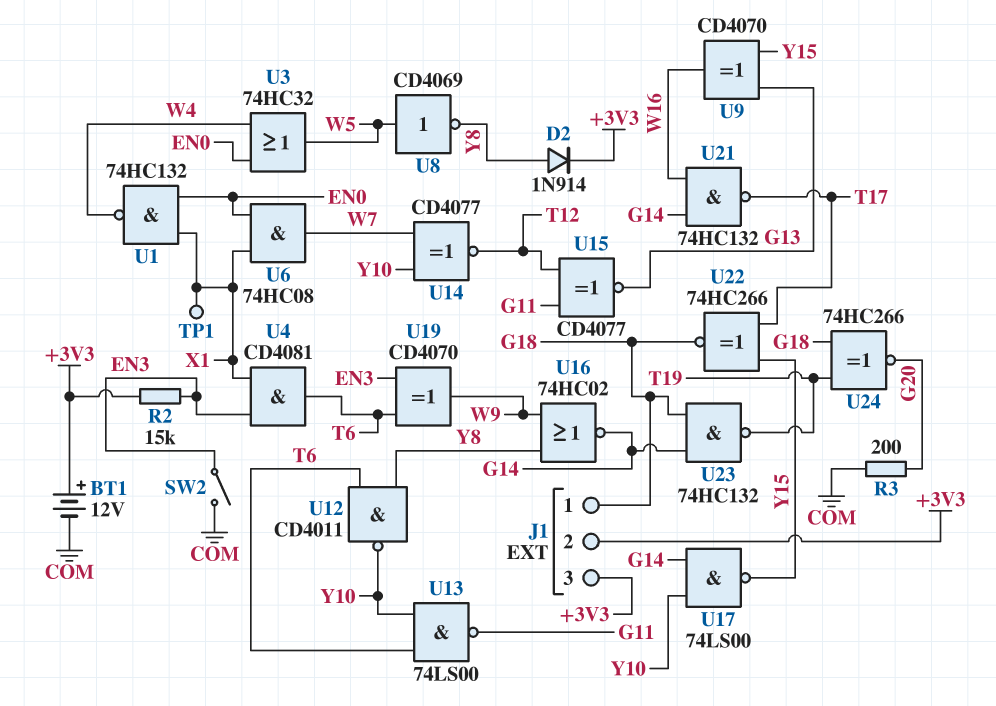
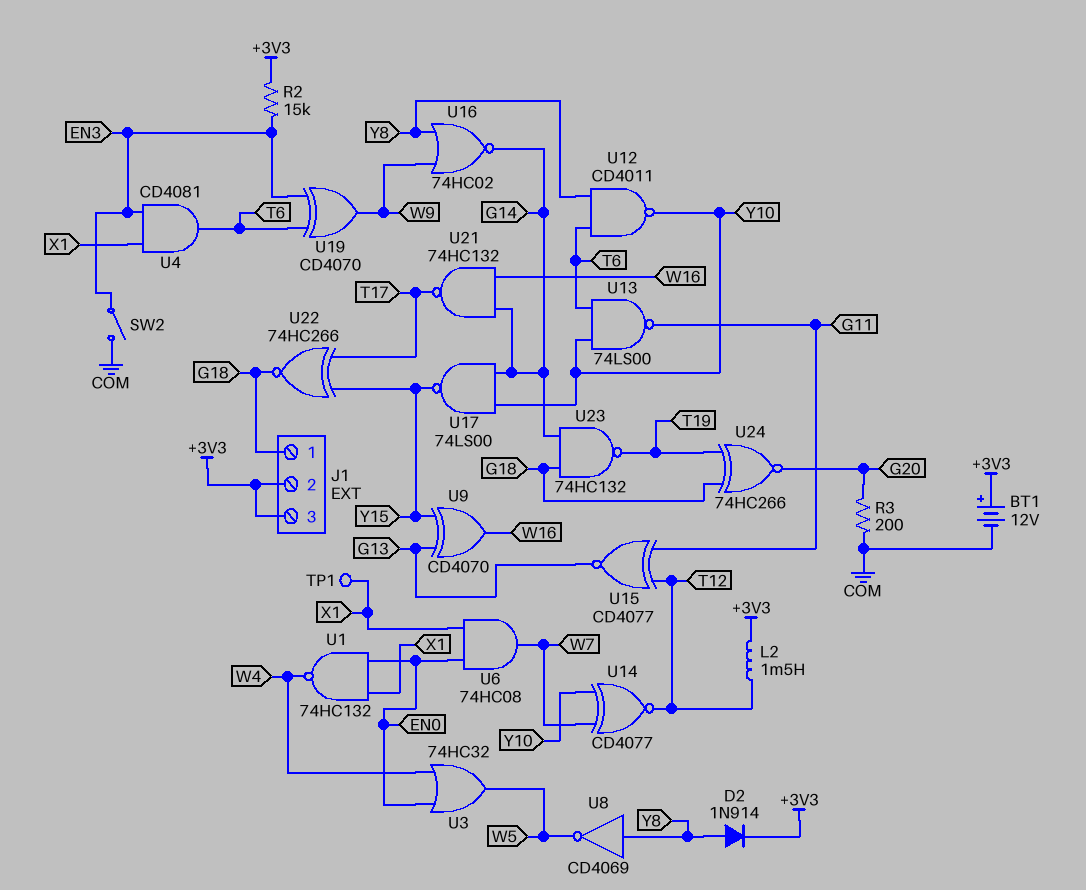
L2: none -> 1.5mH (+3V3, T12)
U8: NOT CD4069 (in W5, out Y8) -> NOT CD4069 (in Y8, out W5)

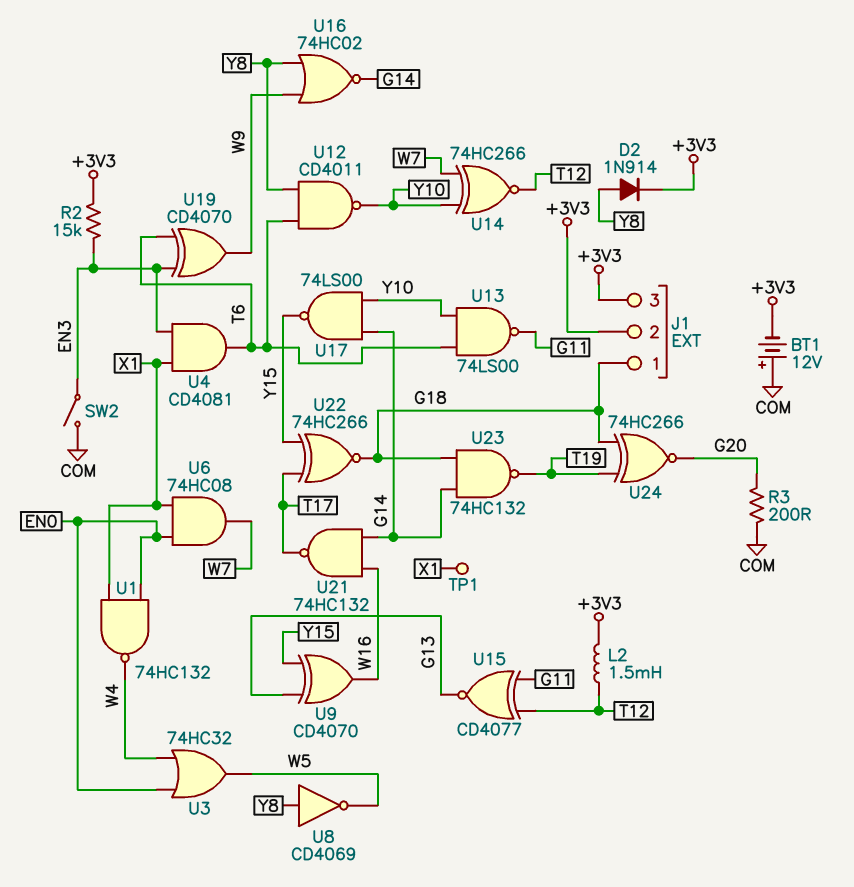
BT1: 12V (plus +3V3, minus COM) -> 12V (plus COM, minus +3V3)
U14: XNOR CD4077 (in W7, in Y10, out T12) -> XNOR 74HC266 (in W7, in Y10, out T12)

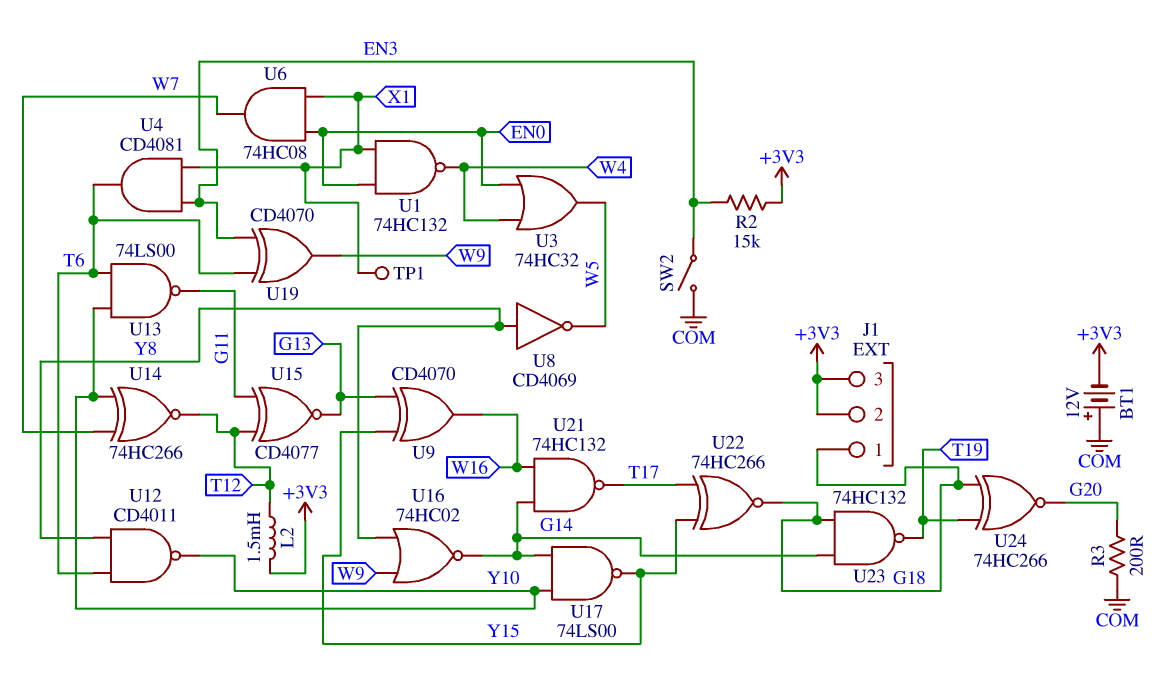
D2: diode 1N914 (A Y8, K +3V3) -> none

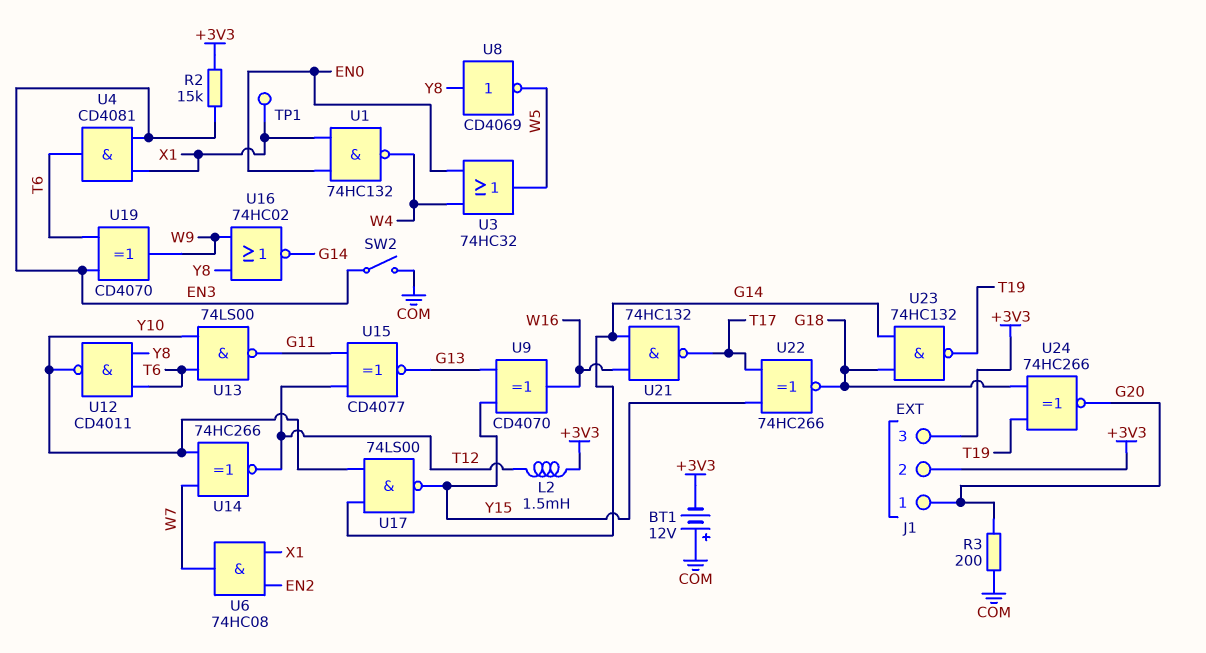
J1 pin 1: G18 -> G20
U6: AND 74HC08 (in EN0, in X1, out W7) -> AND 74HC08 (in EN2, in X1, out W7)

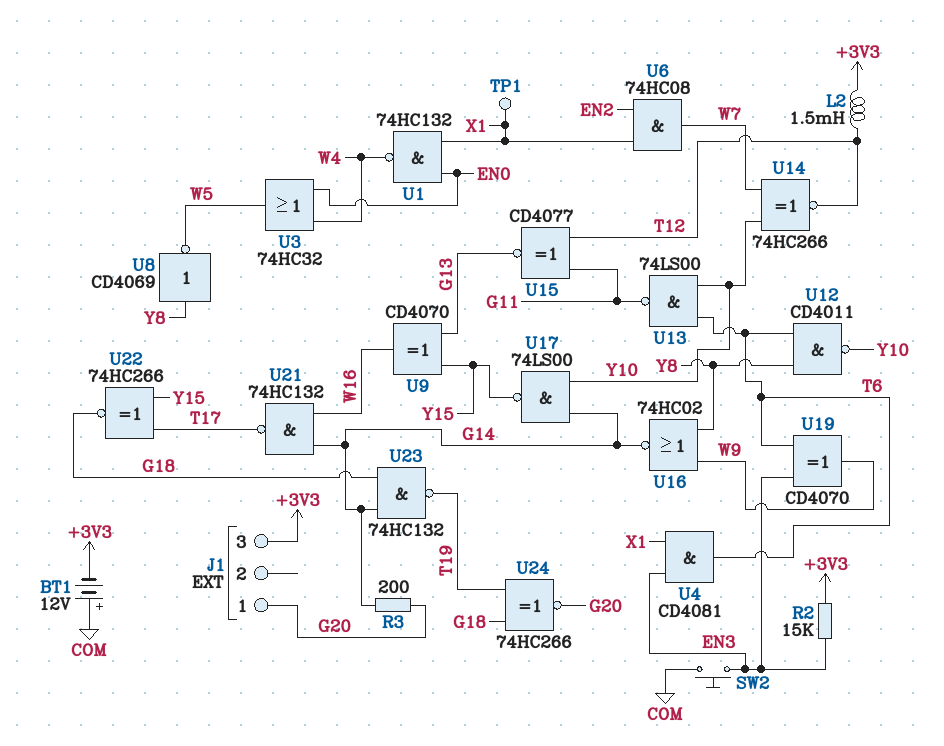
J1 pin 2: +3V3 -> none
R3: 200 (COM, G20) -> 200 (G14, G20)
SW2: switch (COM, EN3) -> button (COM, EN3)

